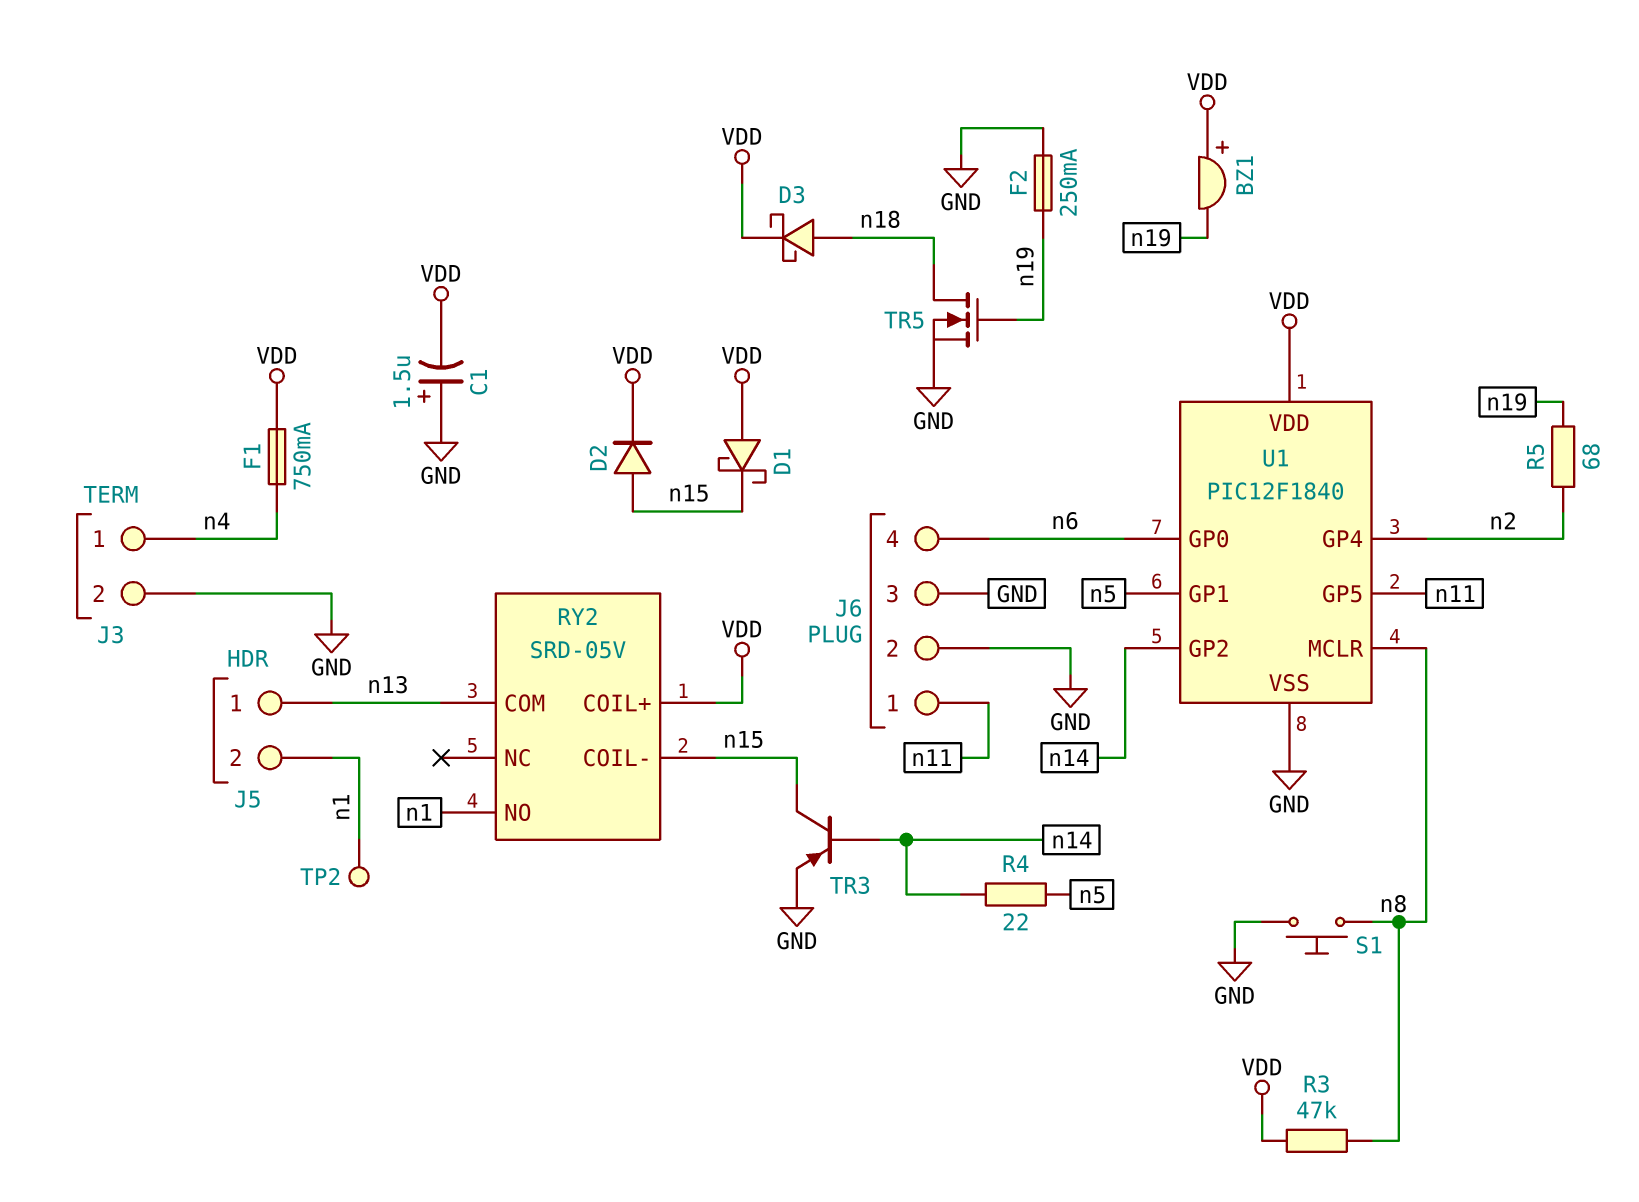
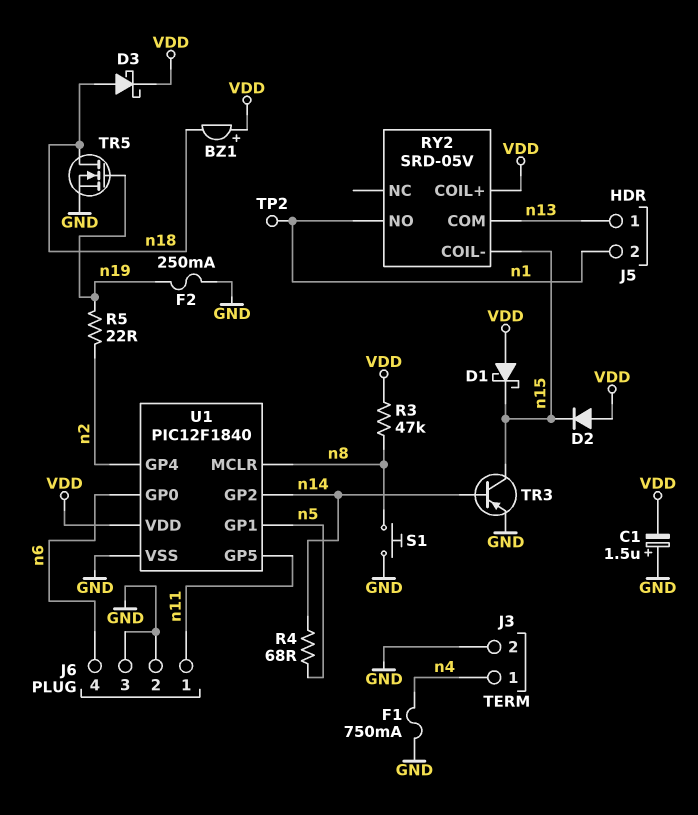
BZ1: buzzer (plus VDD, minus n19) -> buzzer (plus VDD, minus n18)
D2: diode (A n15, K VDD) -> diode (A VDD, K n15)
F1: 750mA (VDD, n4) -> 750mA (GND, n4)
R4: 22 (n5, n14) -> 68 (n5, n14)
R5: 68 (n2, n19) -> 22 (n2, n19)

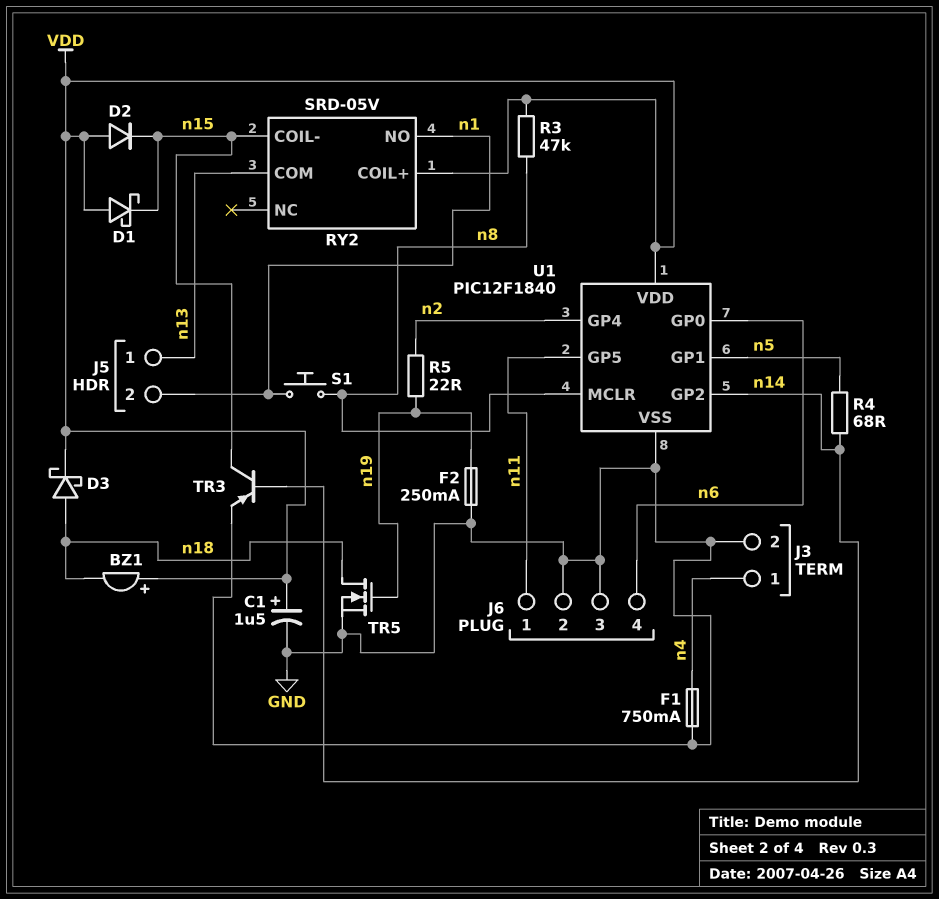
C1: 1.5uF (plus GND, minus VDD) -> 1.5uF (plus VDD, minus GND)
S1: button (GND, n8) -> button (n1, n8)
TP2: test point (n1) -> none

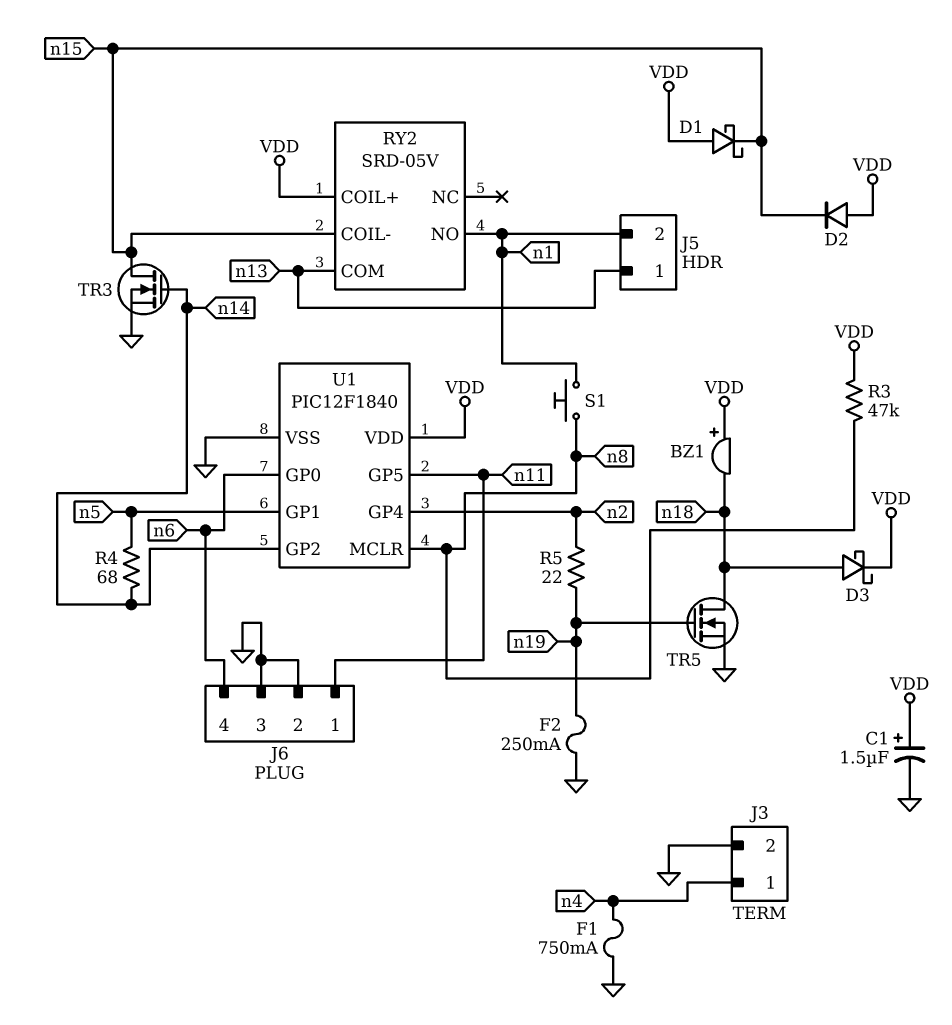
TR3: PNP (B n14, C n15, E GND) -> NMOS (G n14, D n15, S GND)

